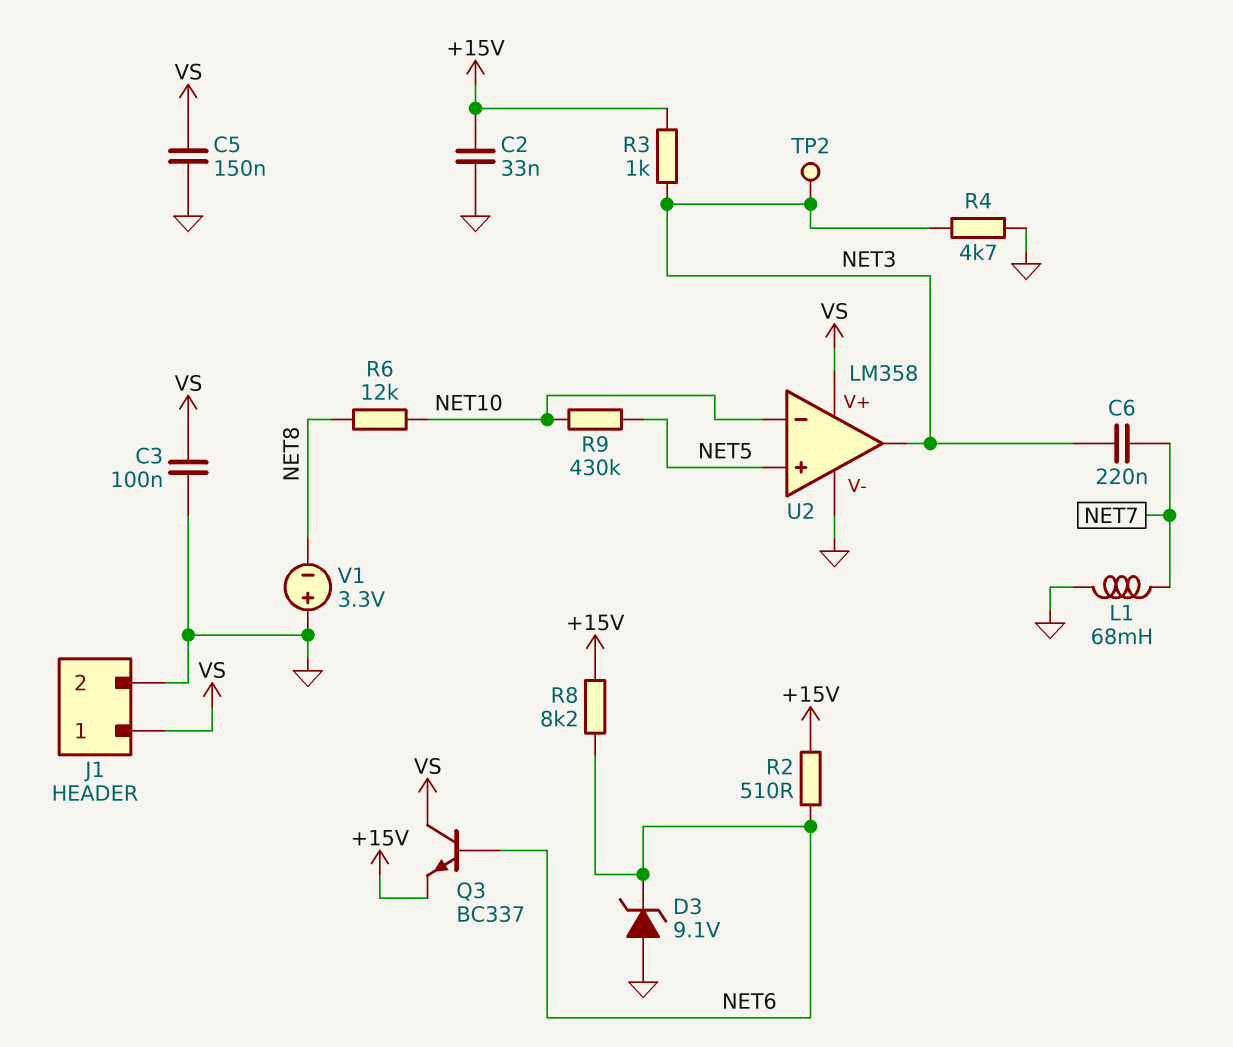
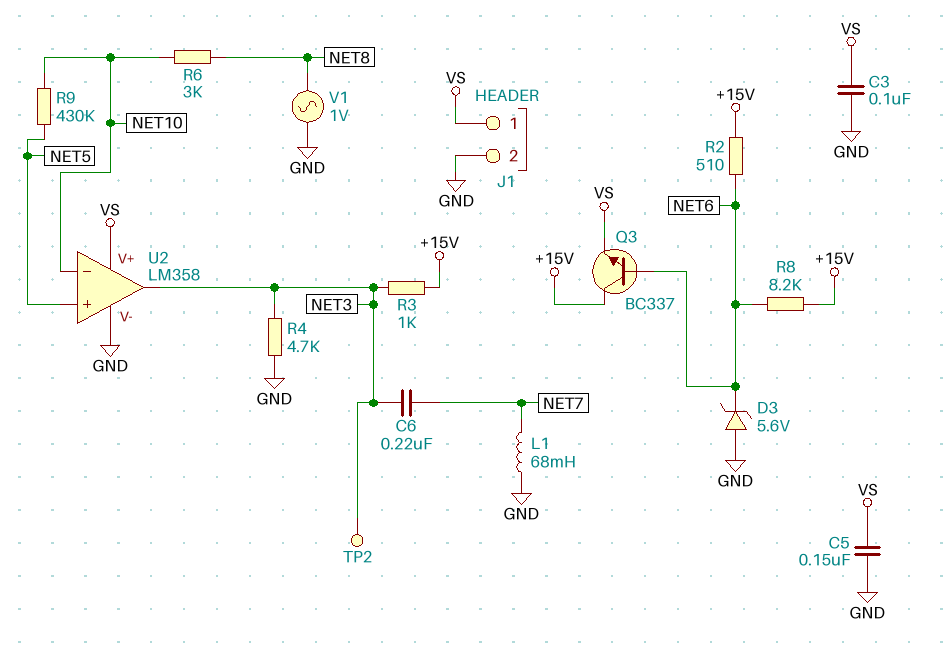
C2: 33nF (+15V, GND) -> none
D3: zener 9.1V (A GND, K NET6) -> zener 5.6V (A GND, K NET6)
Q3: NPN BC337 (B NET6, C VS, E +15V) -> NPN BC337 (B NET6, C +15V, E VS)
R6: 12k (NET8, NET10) -> 3k (NET8, NET10)
V1: 3.3V (plus GND, minus NET8) -> AC 1V (GND, NET8)

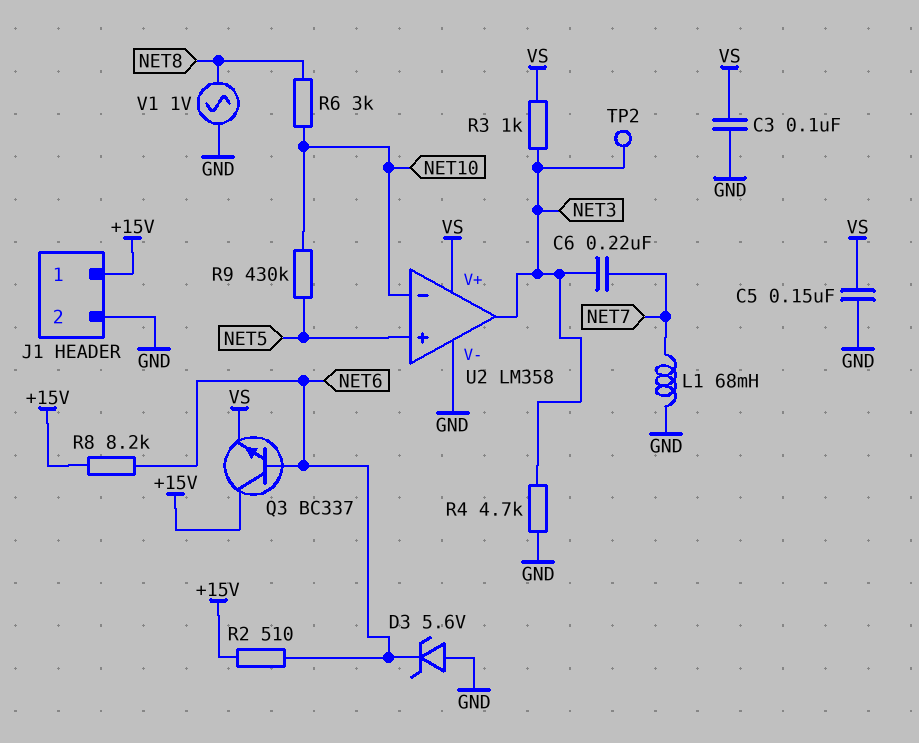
J1 pin 1: VS -> +15V
R3: 1k (+15V, NET3) -> 1k (NET3, VS)

